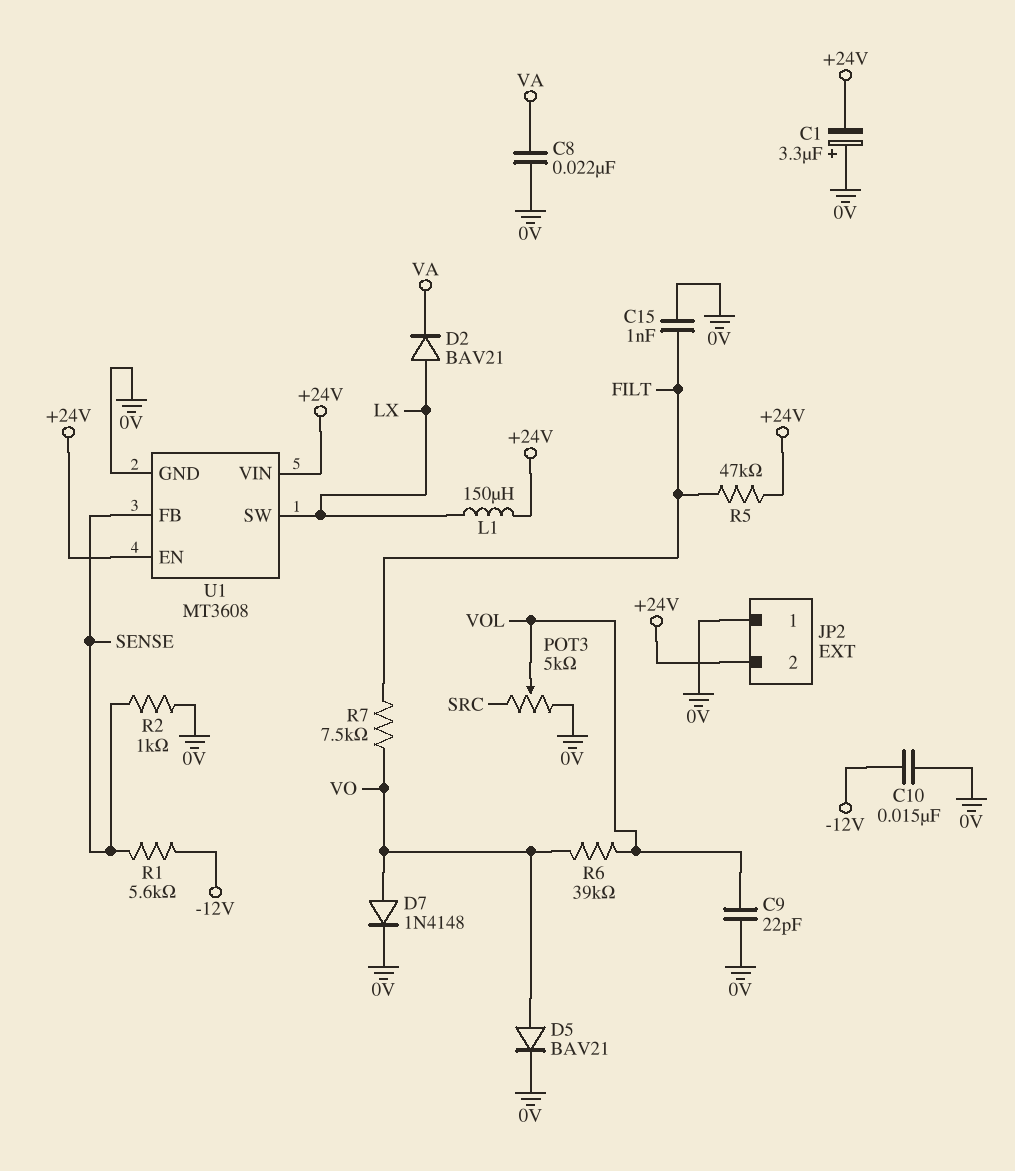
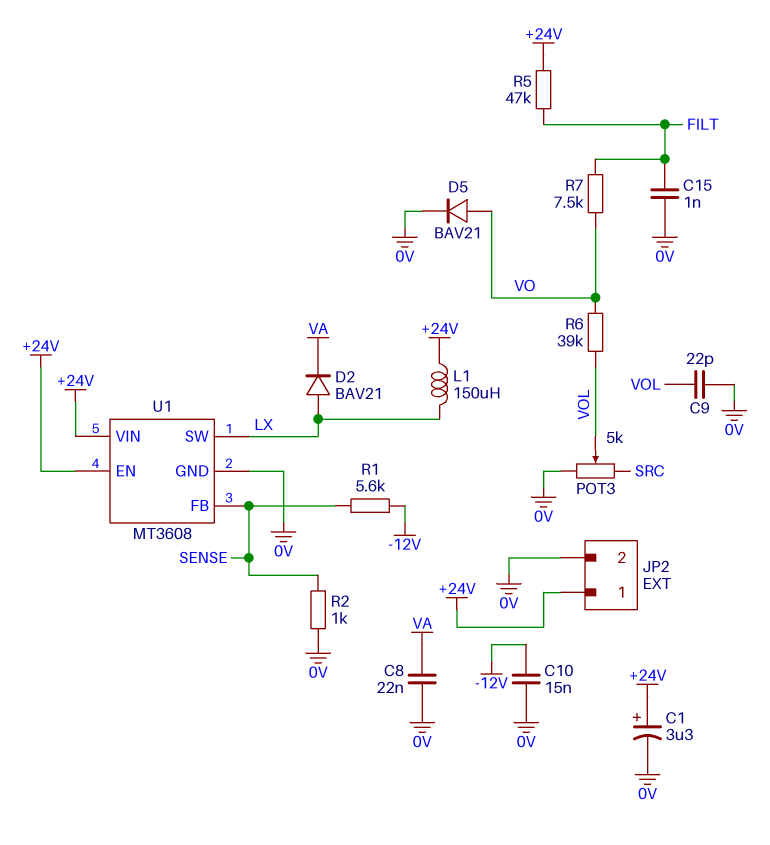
C1: 3.3uF (plus 0V, minus +24V) -> 3.3uF (plus +24V, minus 0V)
D7: diode 1N4148 (A VO, K 0V) -> none
JP2 pin 1: 0V -> +24V
JP2 pin 2: +24V -> 0V

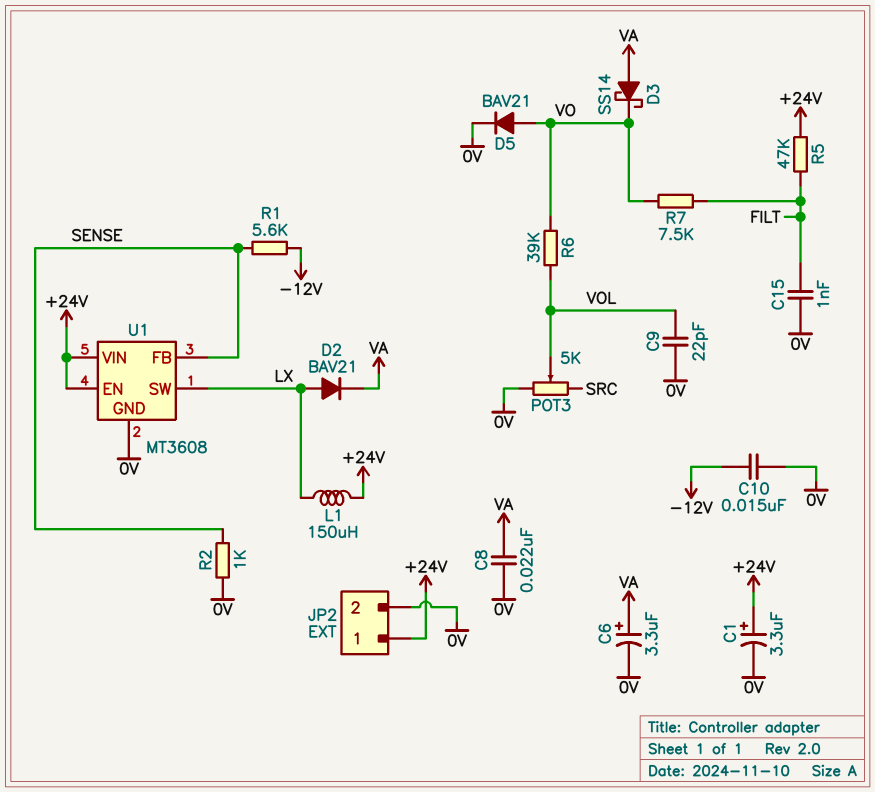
C6: none -> 3.3uF (plus VA, minus 0V)
D3: none -> schottky SS14 (A VA, K VO)

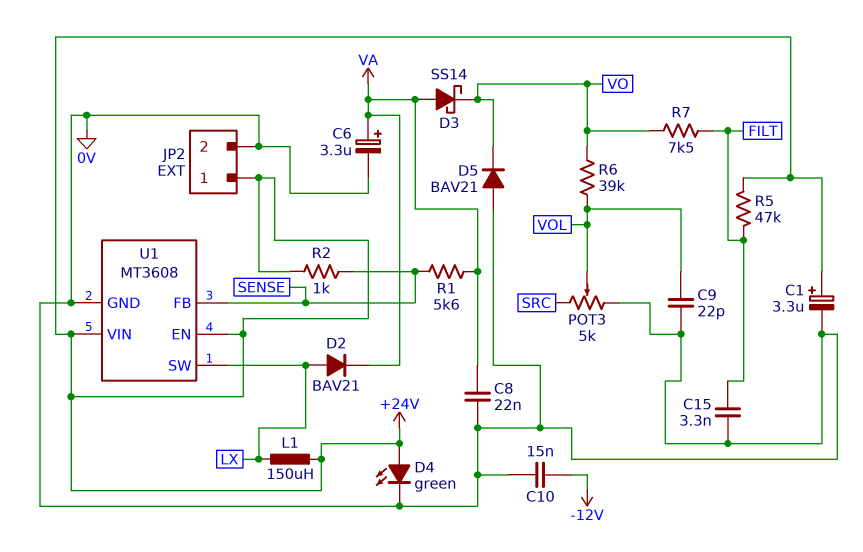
C15: 1nF (0V, FILT) -> 3.3nF (0V, FILT)
D4: none -> LED green (A +24V, K 0V)
D5: diode BAV21 (A VO, K 0V) -> diode BAV21 (A 0V, K VO)
R1: 5.6k (-12V, SENSE) -> 5.6k (SENSE, VA)
R2: 1k (0V, SENSE) -> 1k (+24V, SENSE)

